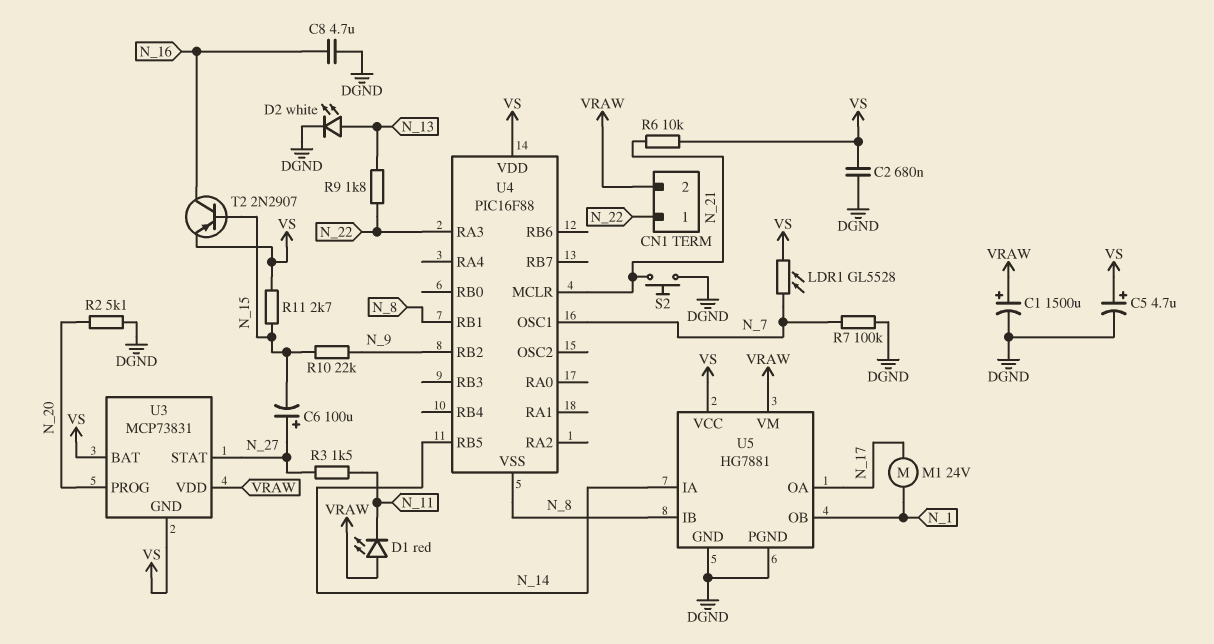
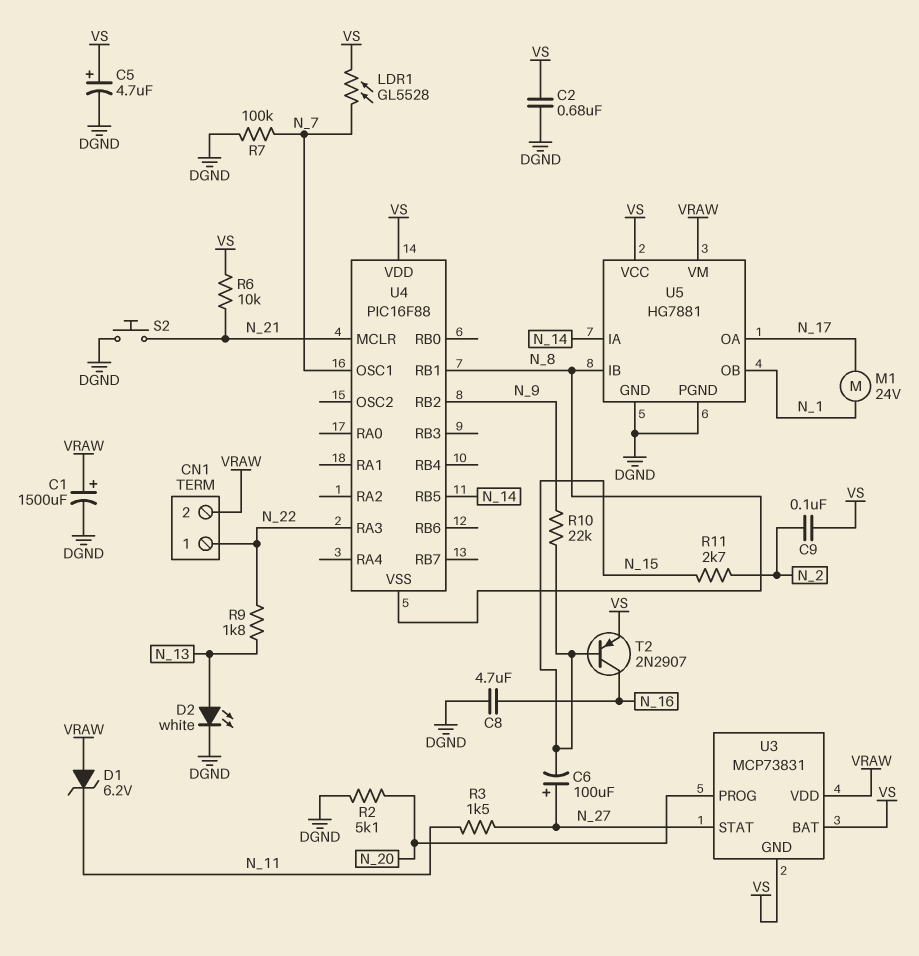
C9: none -> 100nF (N_2, VS)
D1: LED red (A VRAW, K N_11) -> zener 6.2V (A VRAW, K N_11)
R11: 2.7k (N_15, VS) -> 2.7k (N_2, N_15)

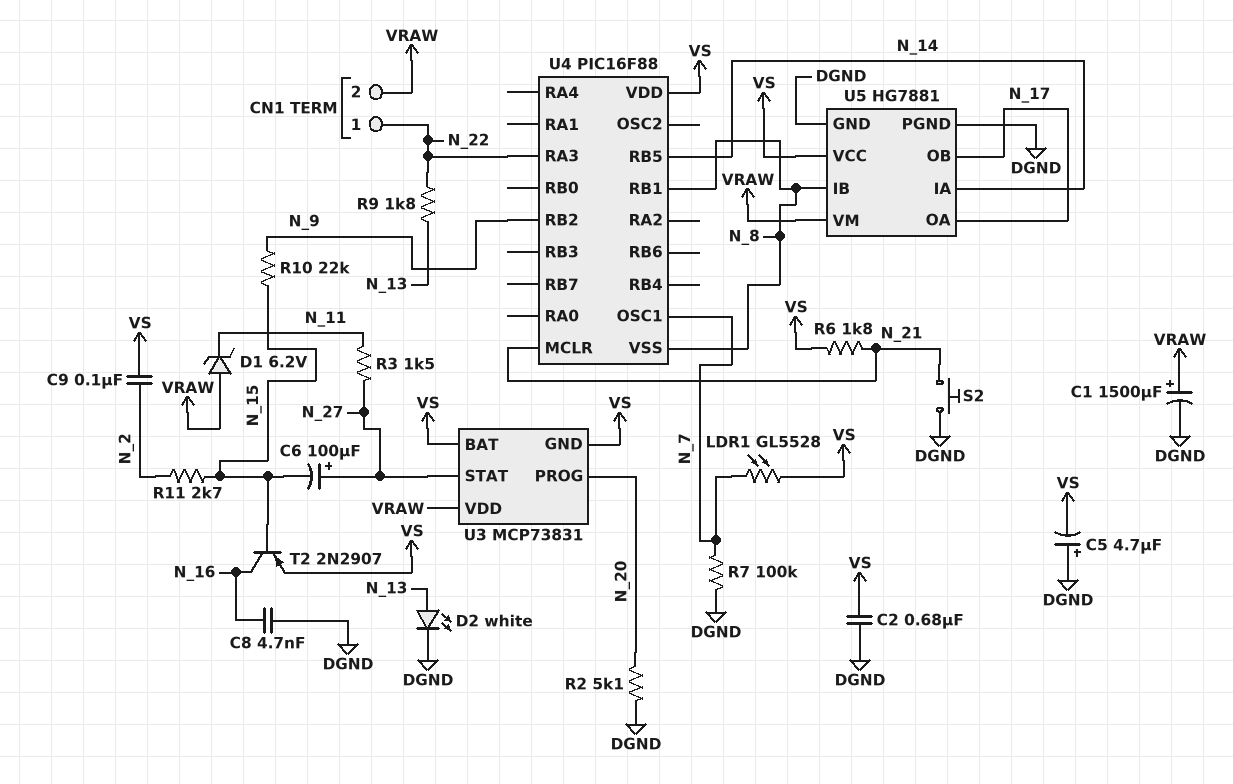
C5: 4.7uF (plus VS, minus DGND) -> 4.7uF (plus DGND, minus VS)
C8: 4.7uF (DGND, N_16) -> 4.7nF (DGND, N_16)
M1: motor 24V (N_1, N_17) -> none
R6: 10k (N_21, VS) -> 1.8k (N_21, VS)
U5 pin OB: N_1 -> N_17

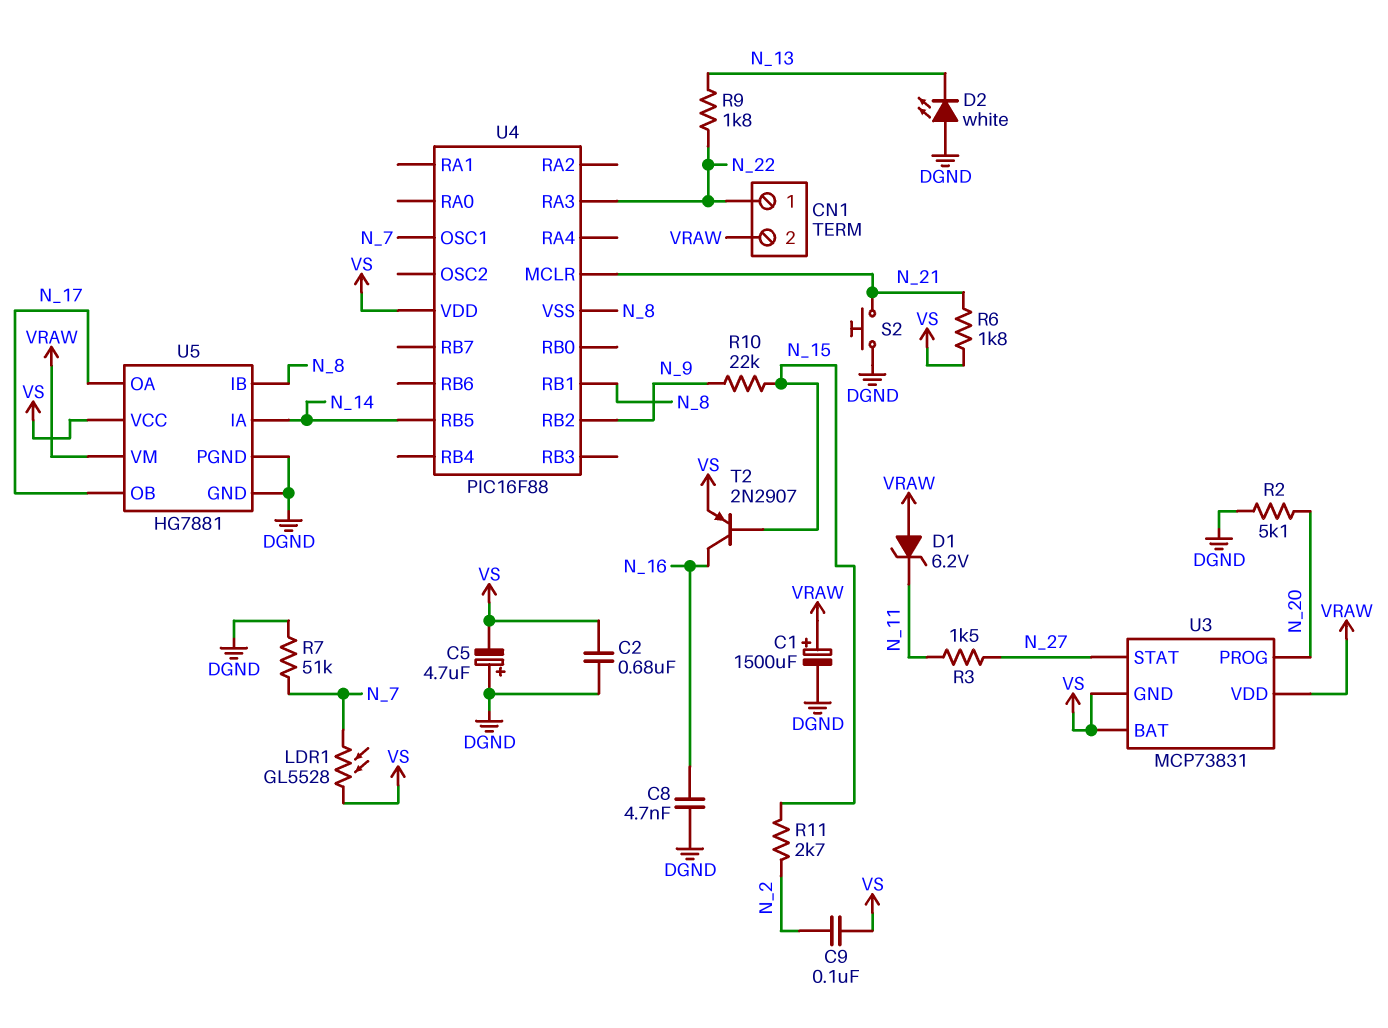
C6: 100uF (plus N_27, minus N_15) -> none
D2: LED white (A N_13, K DGND) -> LED white (A DGND, K N_13)
R7: 100k (DGND, N_7) -> 51k (DGND, N_7)

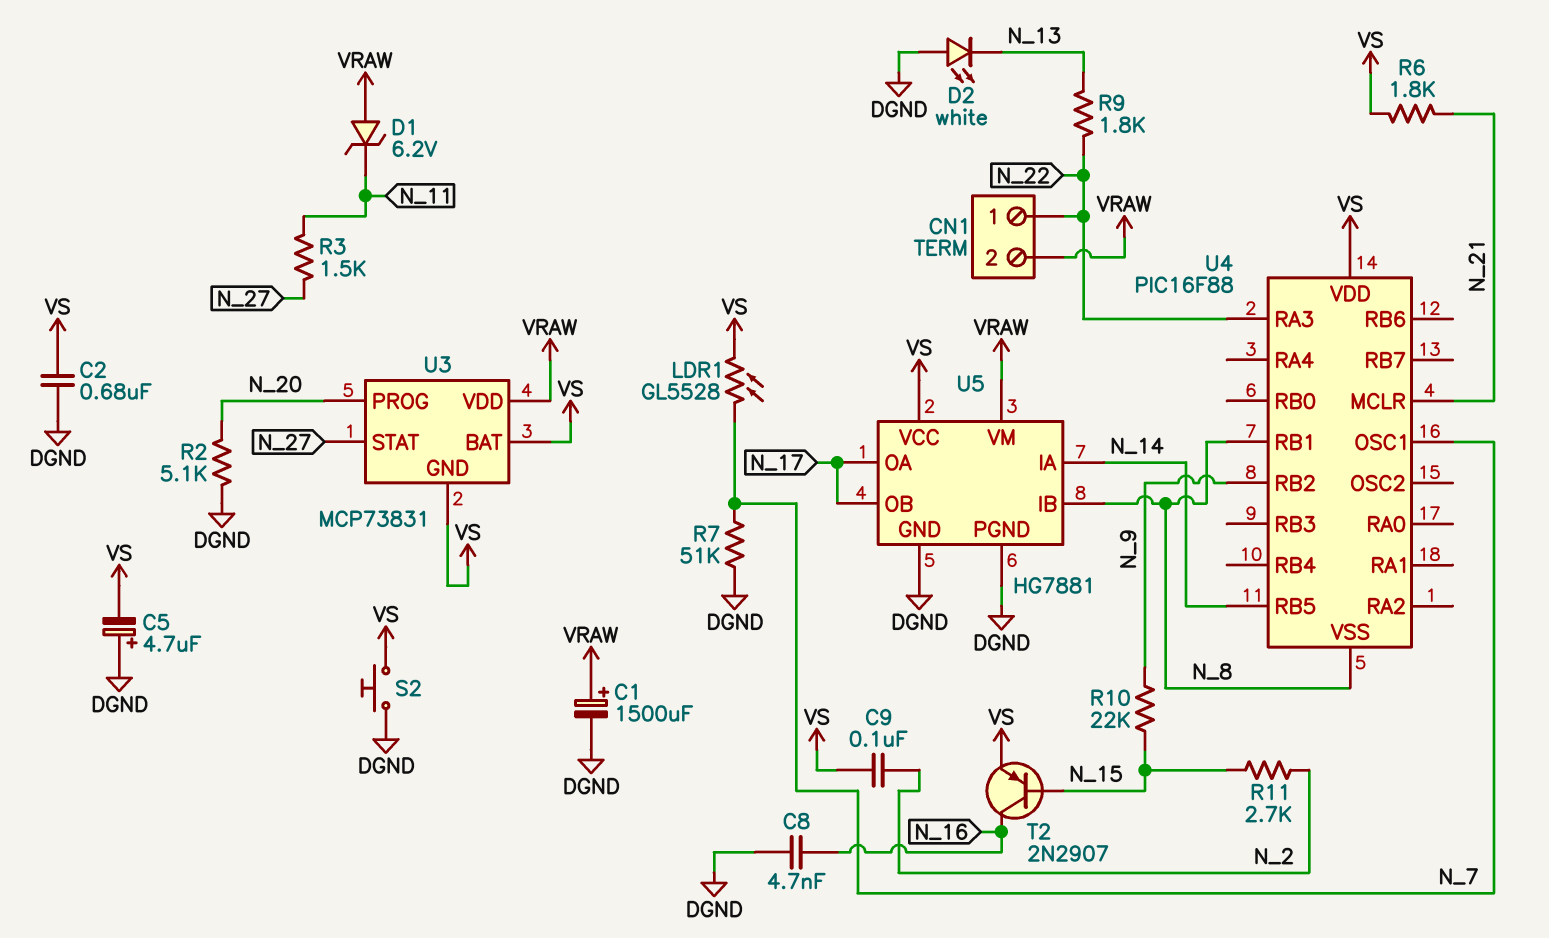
S2: button (DGND, N_21) -> button (DGND, VS)

